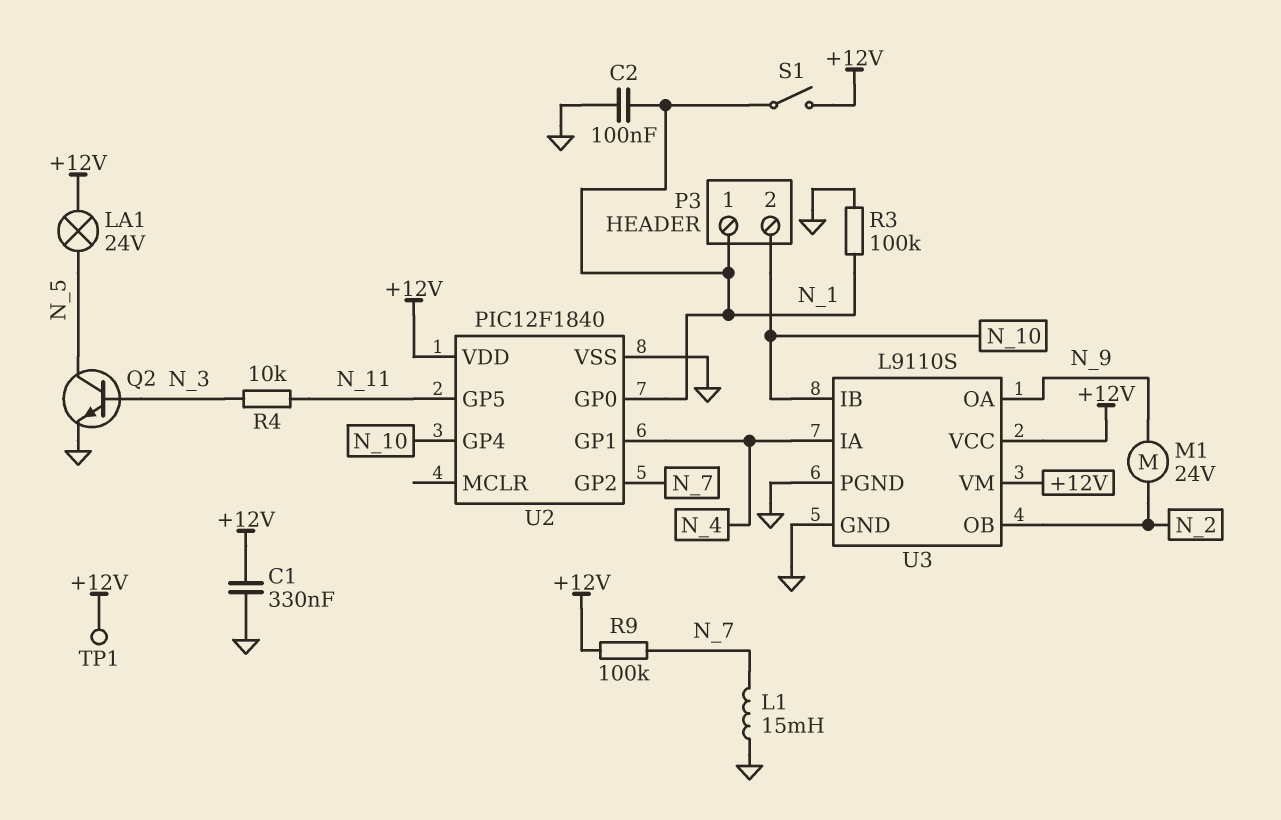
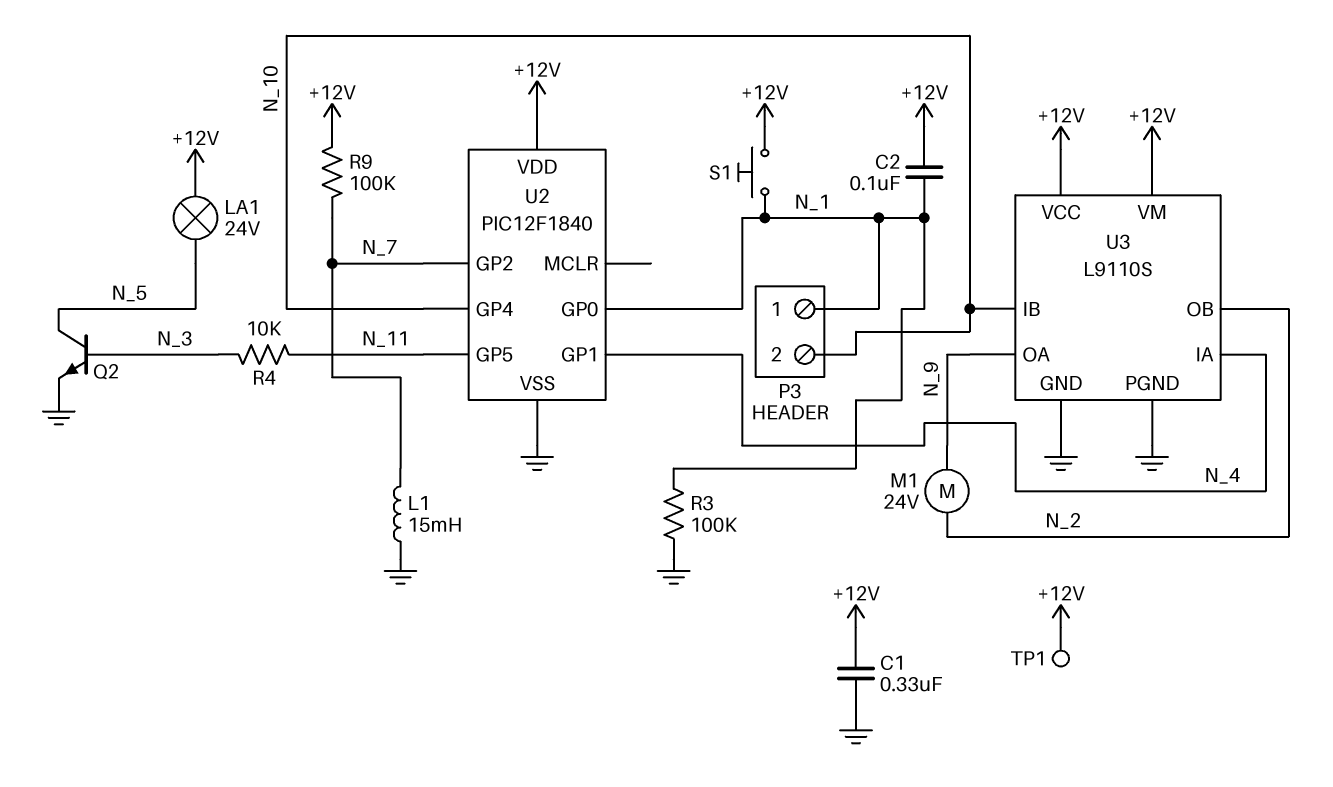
C2: 100nF (GND, N_1) -> 100nF (+12V, N_1)
S1: switch (+12V, N_1) -> button (+12V, N_1)

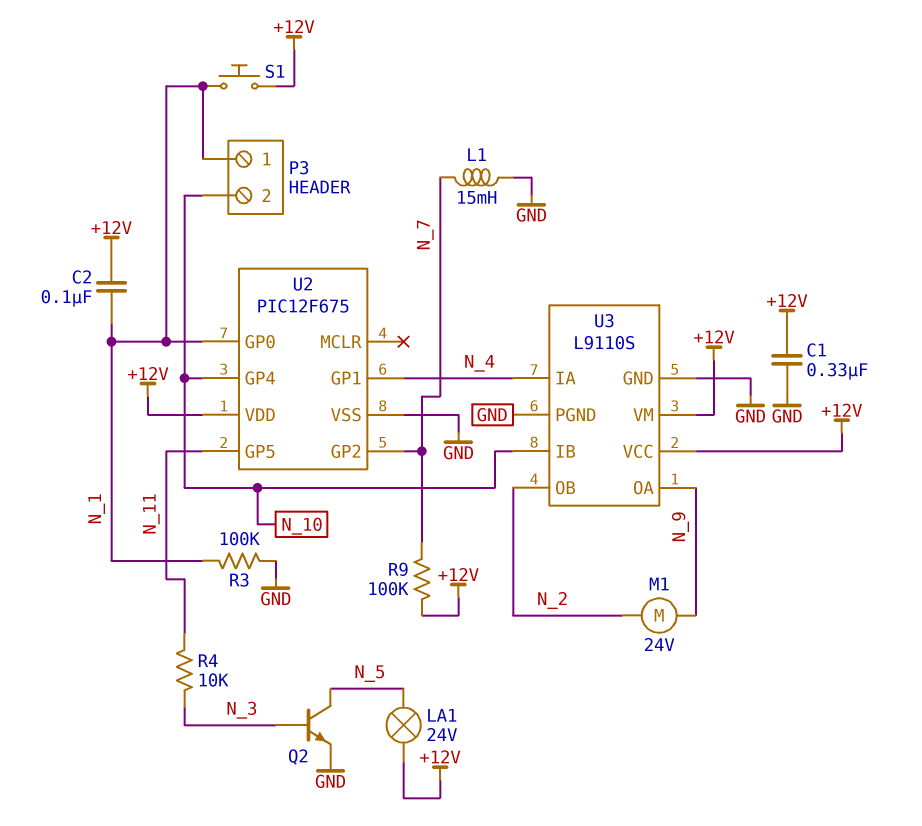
TP1: test point (+12V) -> none
U2: PIC12F1840 -> PIC12F675

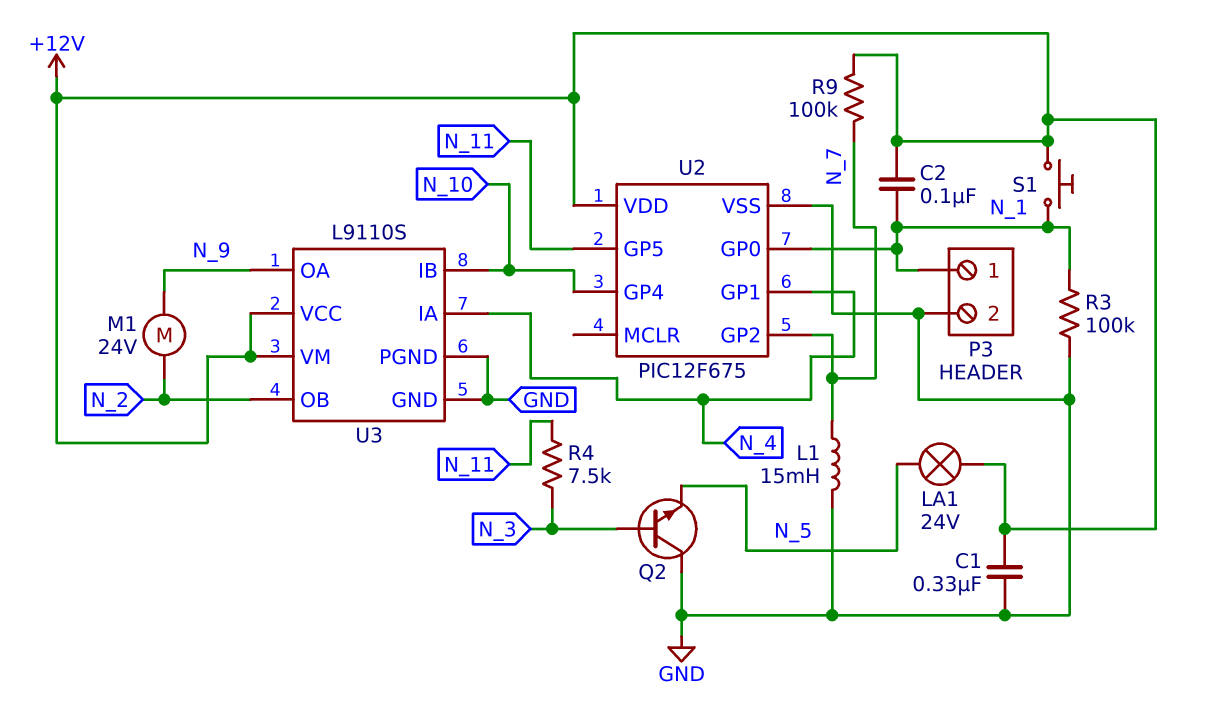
P3 pin 2: N_10 -> GND
Q2: NPN (B N_3, C N_5, E GND) -> NPN (B N_3, C GND, E N_5)
R4: 10k (N_3, N_11) -> 7.5k (N_3, N_11)

